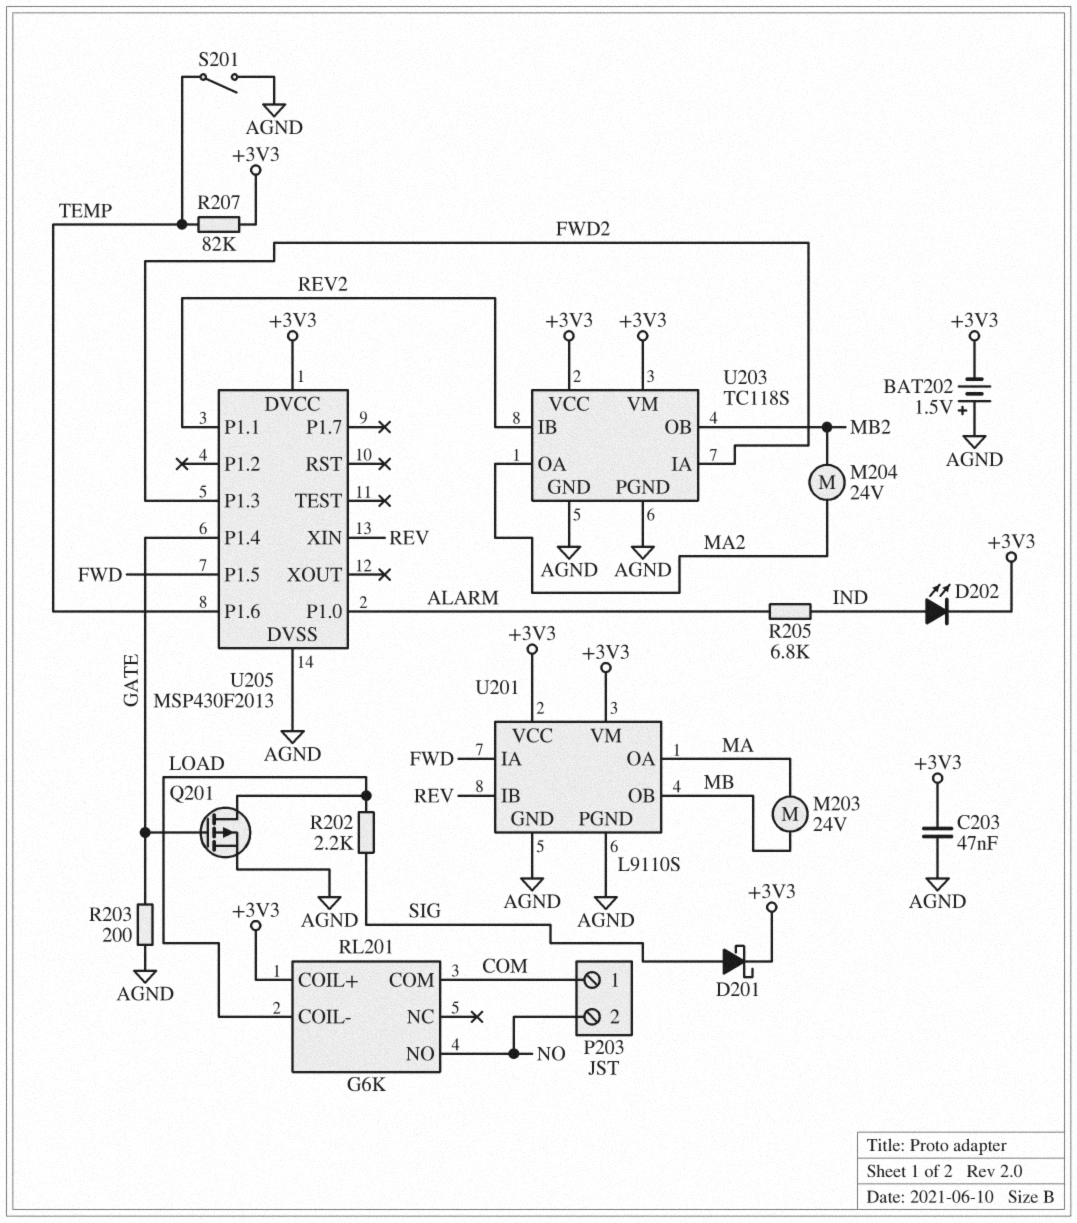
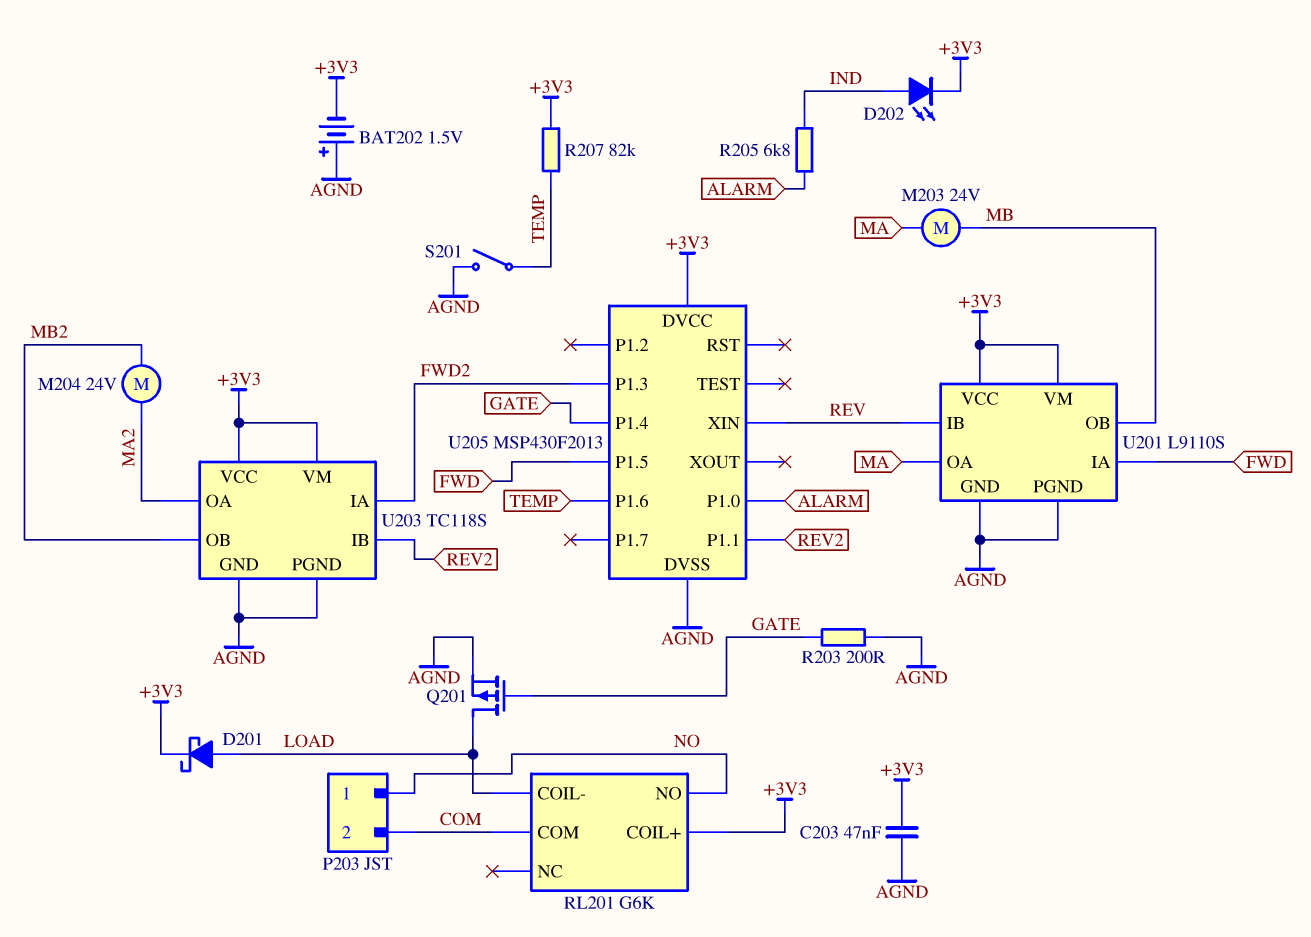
D201: schottky (A SIG, K +3V3) -> schottky (A LOAD, K +3V3)
P203 pin 1: COM -> NO
P203 pin 2: NO -> COM
R202: 2.2k (LOAD, SIG) -> none

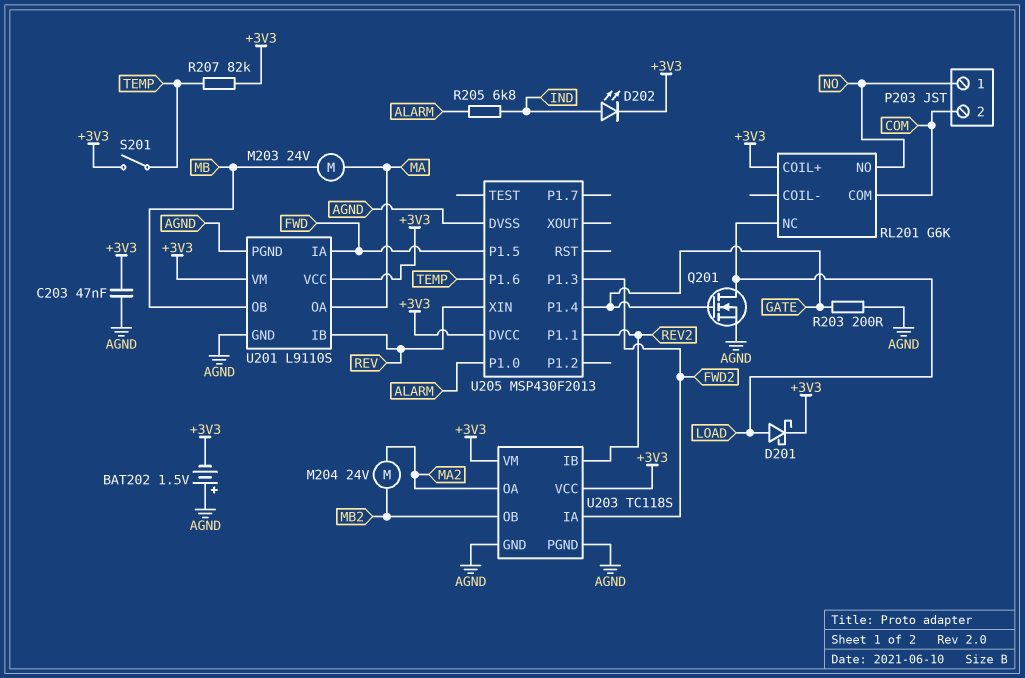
Q201: PMOS (G GATE, D LOAD, S AGND) -> NMOS (G GATE, D LOAD, S AGND)
RL201 pin COIL-: LOAD -> none
RL201 pin NC: none -> LOAD
S201: switch (AGND, TEMP) -> switch (+3V3, TEMP)

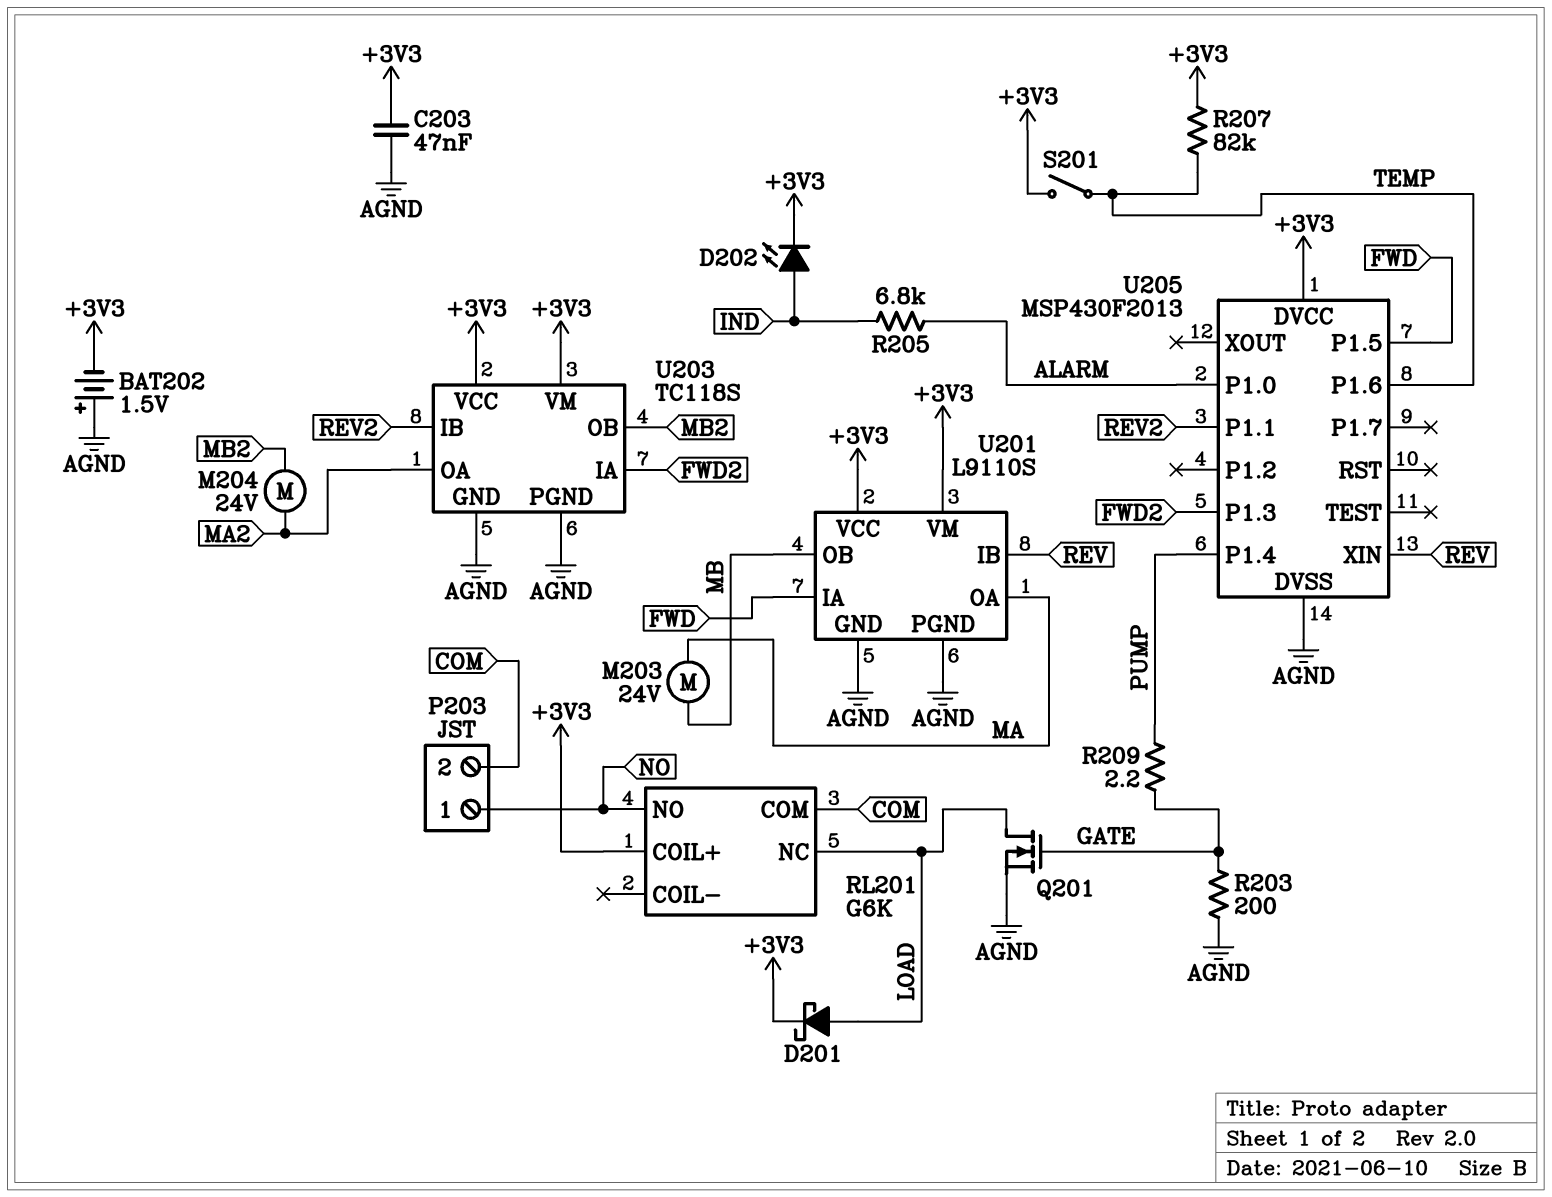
R209: none -> 2.2 (GATE, PUMP)
U205 pin P1.4: GATE -> PUMP

